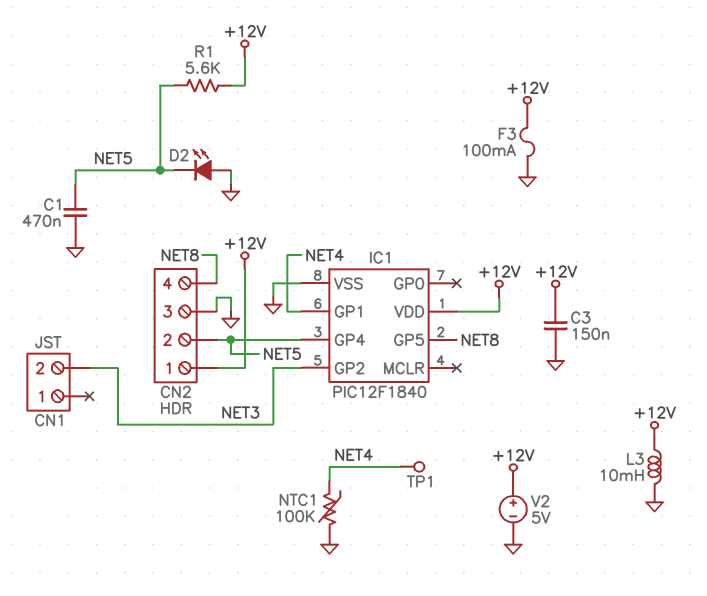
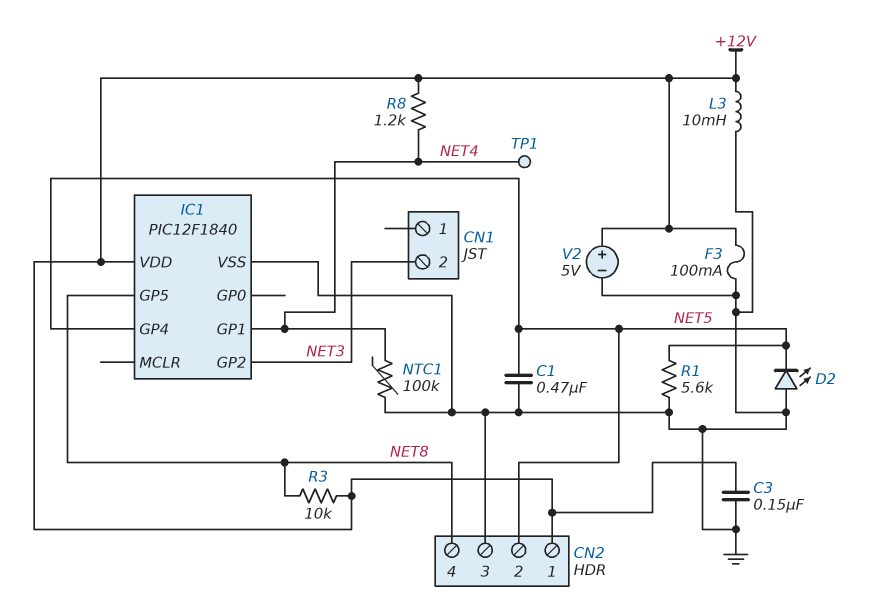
R1: 5.6k (+12V, NET5) -> 5.6k (GND, NET5)
R3: none -> 10k (+12V, NET8)
R8: none -> 1.2k (+12V, NET4)

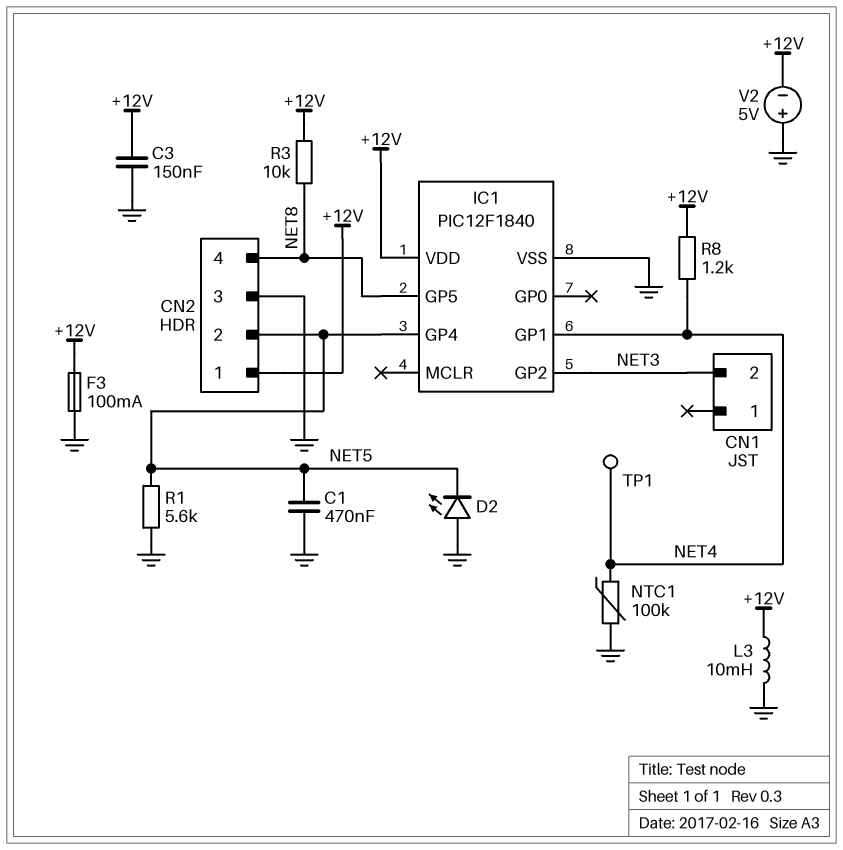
V2: 5V (plus +12V, minus GND) -> 5V (plus GND, minus +12V)

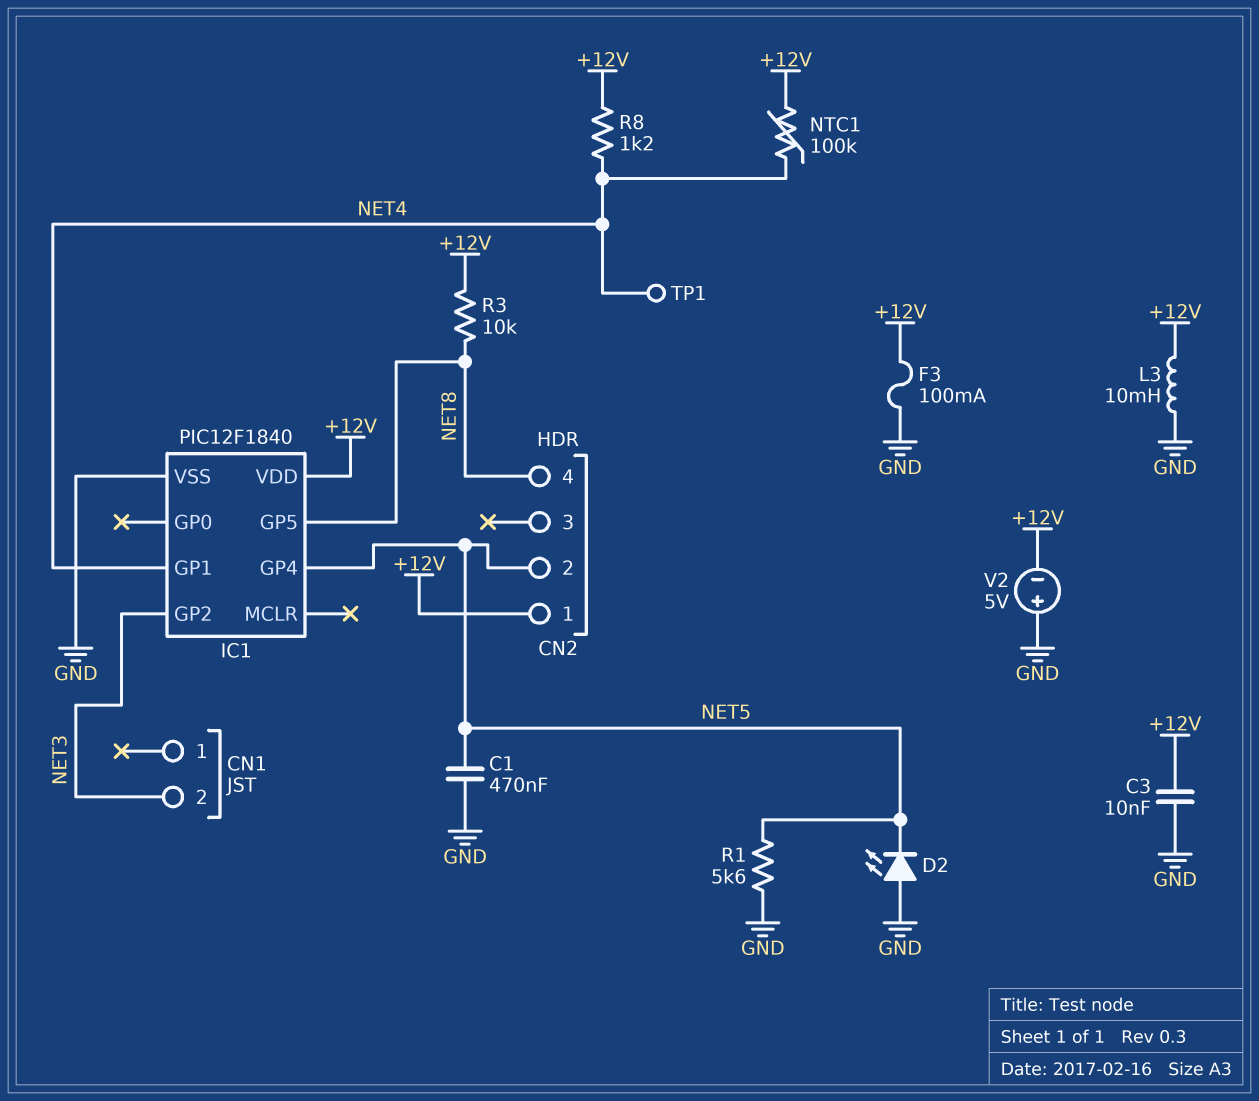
C3: 150nF (+12V, GND) -> 10nF (+12V, GND)
CN2 pin 3: GND -> none
NTC1: 100k (GND, NET4) -> 100k (+12V, NET4)

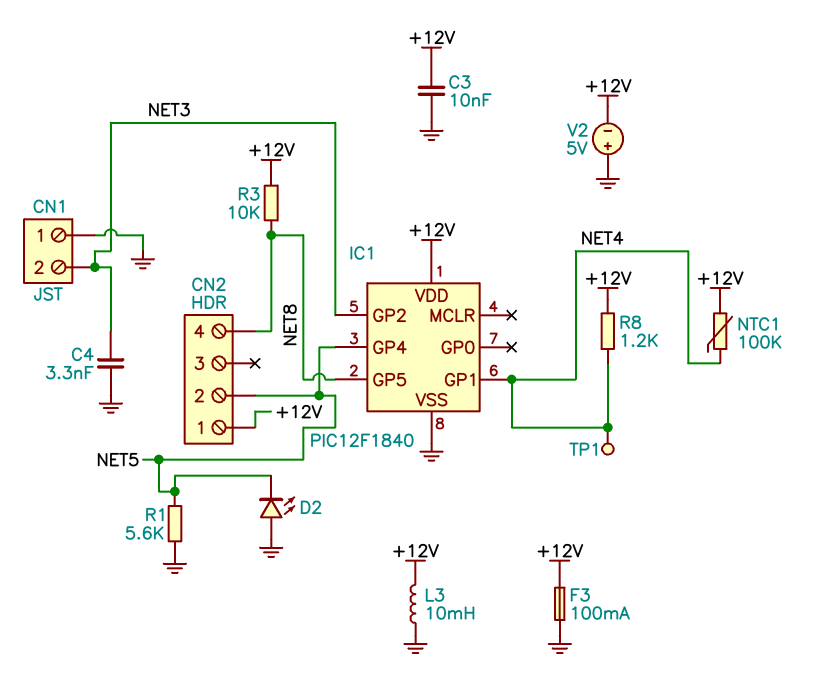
C1: 470nF (GND, NET5) -> none
C4: none -> 3.3nF (GND, NET3)
CN1 pin 1: none -> GND

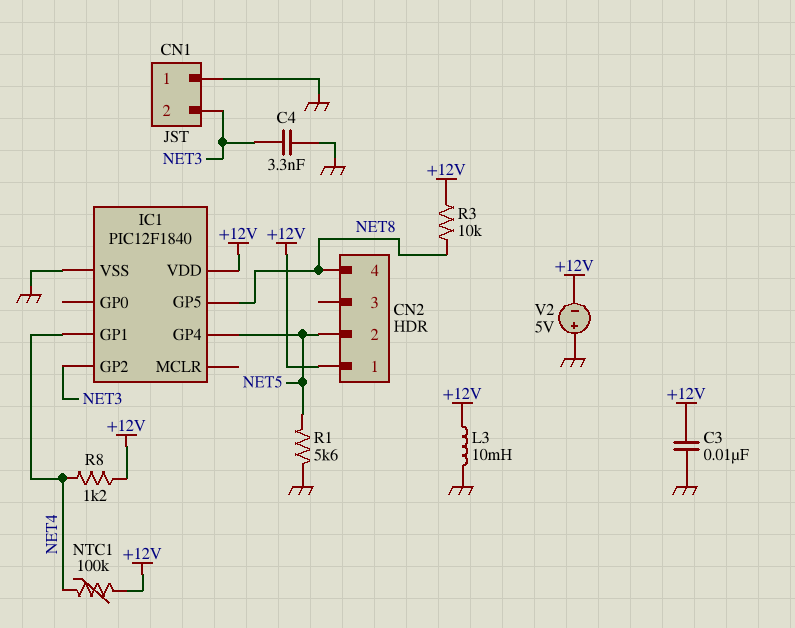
D2: LED (A GND, K NET5) -> none
F3: 100mA (+12V, GND) -> none
TP1: test point (NET4) -> none

